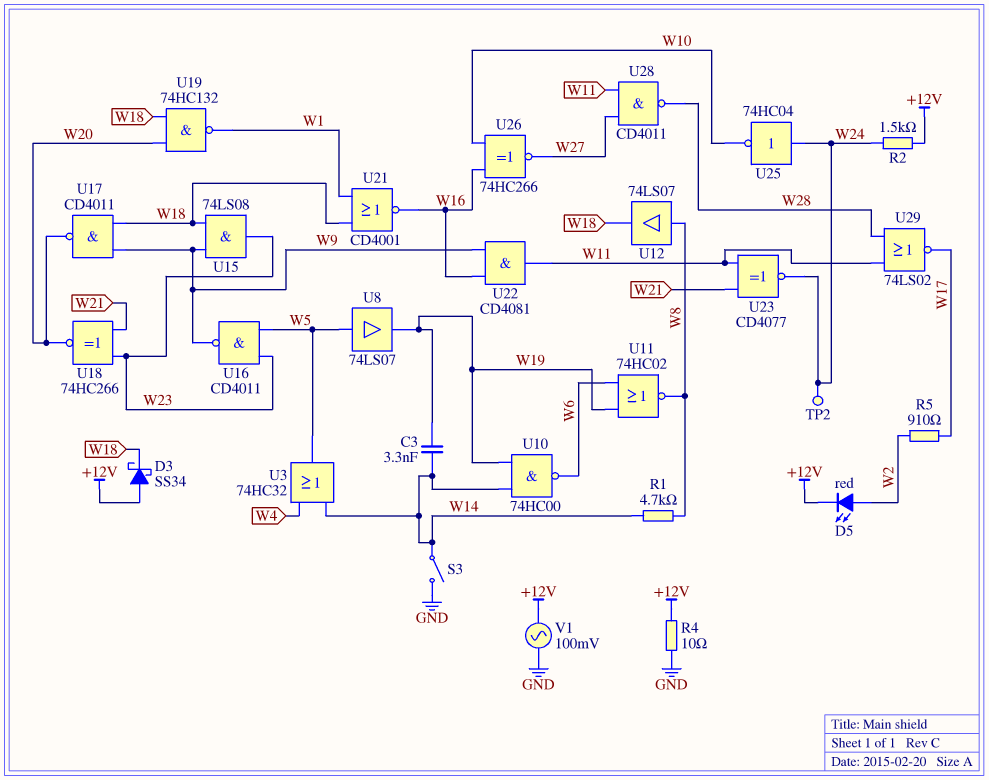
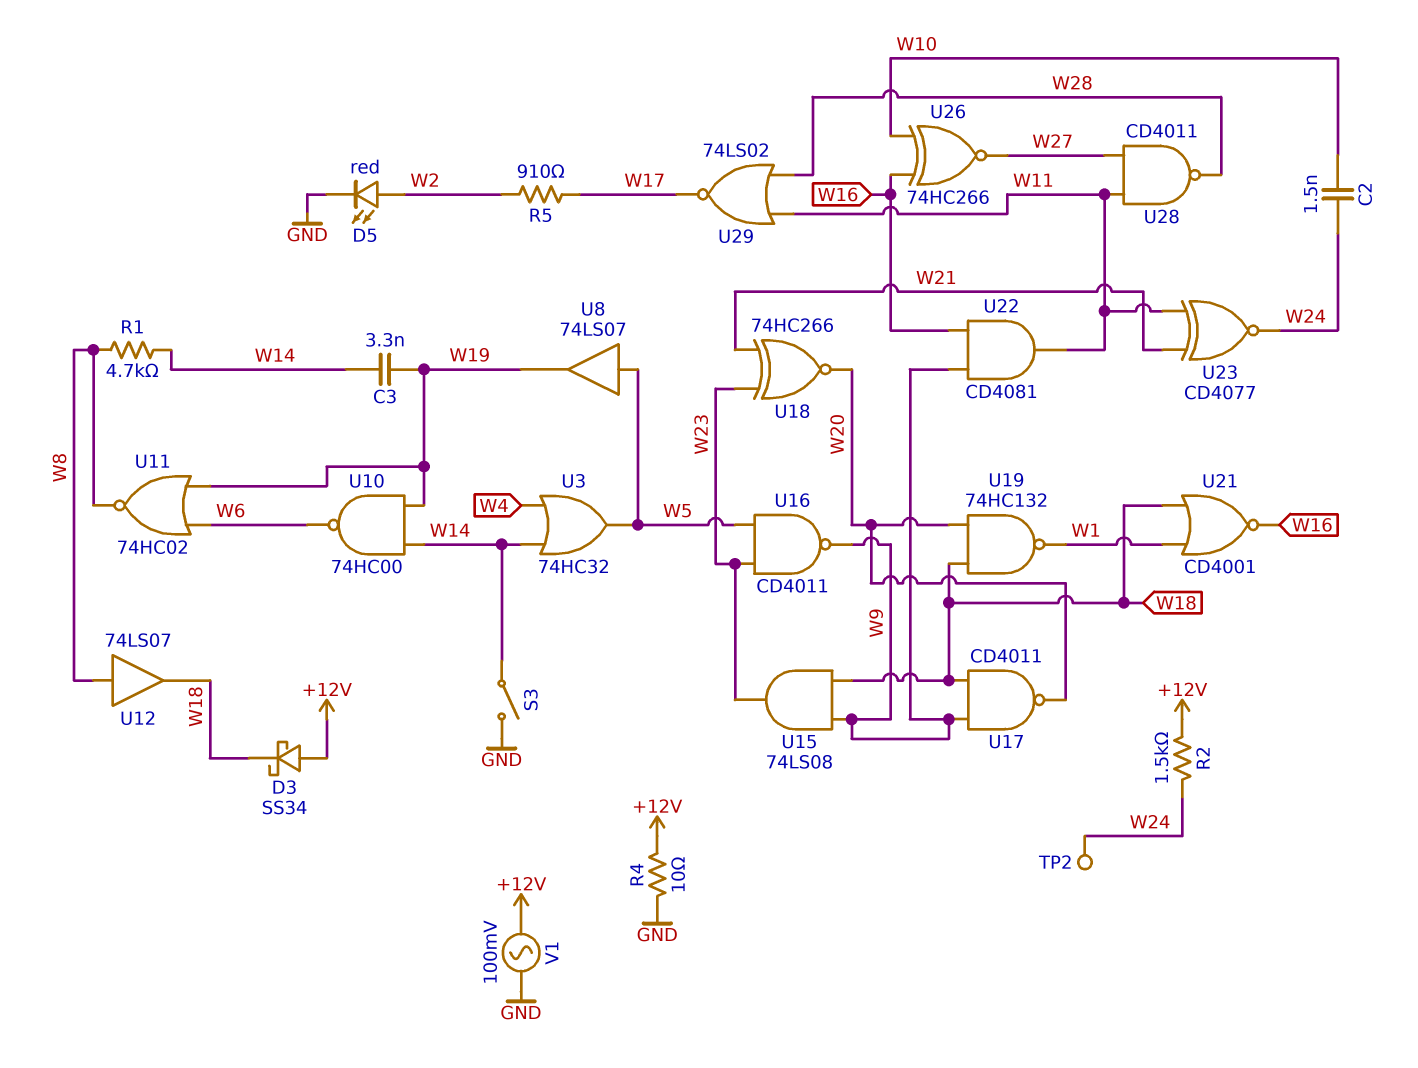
C2: none -> 1.5nF (W10, W24)
D5: LED red (A W2, K +12V) -> LED red (A W2, K GND)
U25: NOT 74HC04 (in W24, out W10) -> none

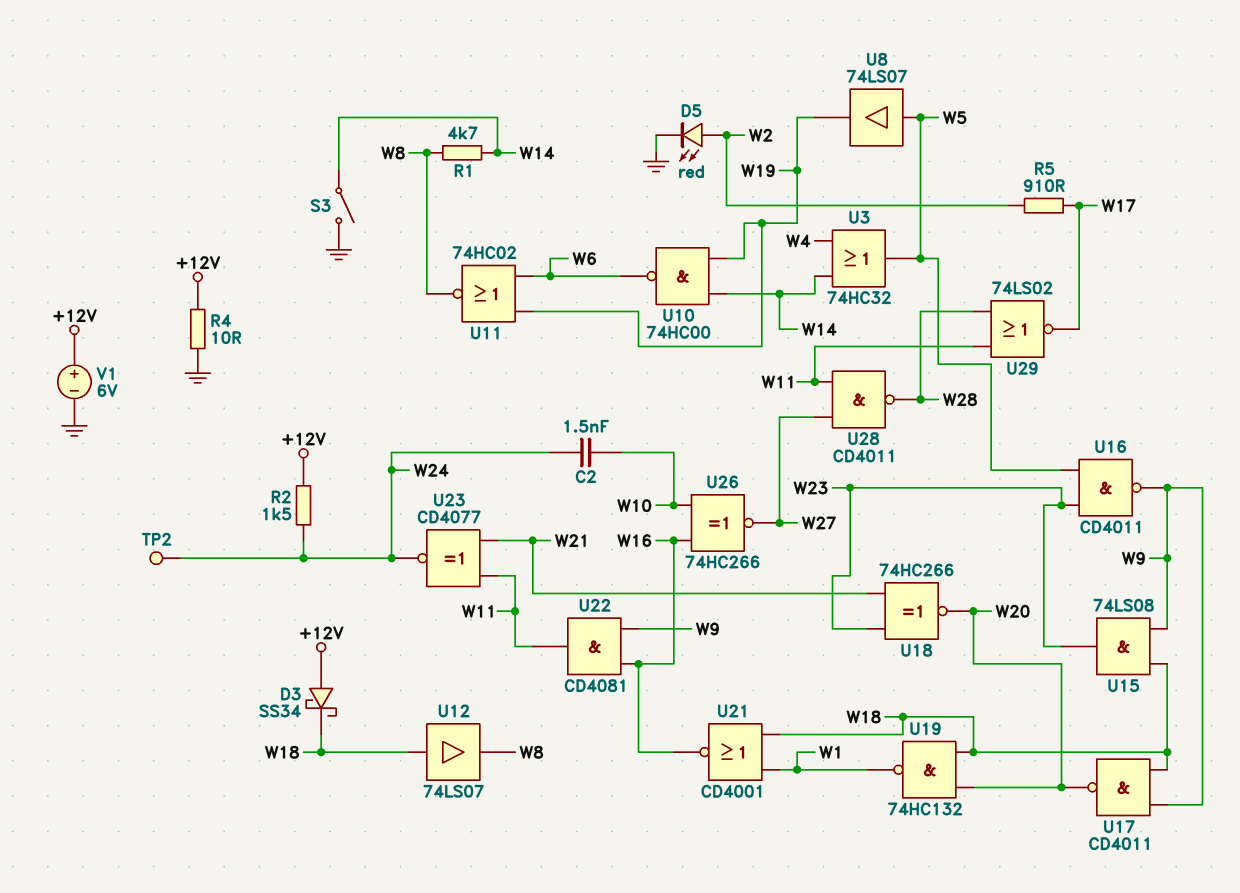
C3: 3.3nF (W14, W19) -> none
U12: buffer 74LS07 (in W8, out W18) -> buffer 74LS07 (in W18, out W8)
V1: AC 100mV (+12V, GND) -> 6V (plus +12V, minus GND)

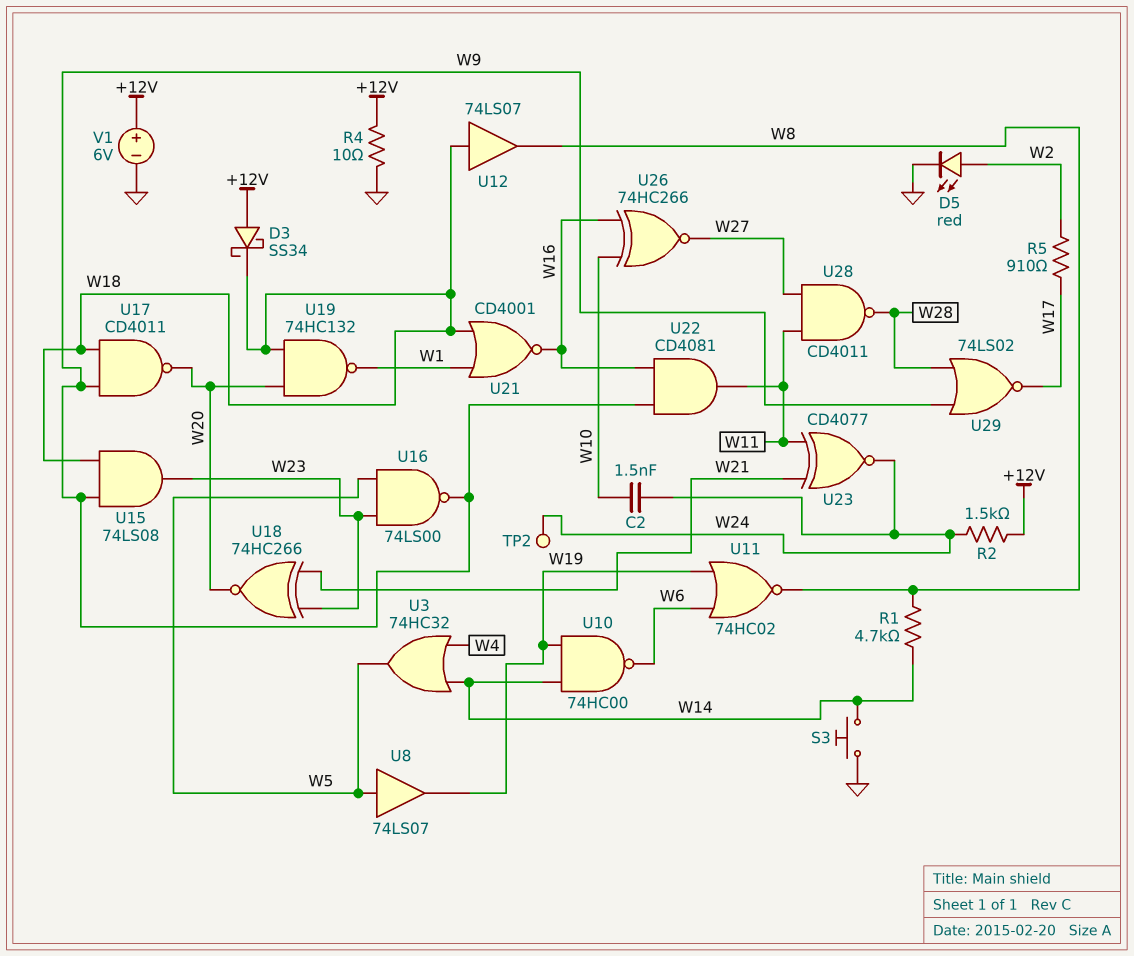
S3: switch (GND, W14) -> button (GND, W14)
U16: NAND CD4011 (in W5, in W23, out W9) -> NAND 74LS00 (in W5, in W23, out W9)
U29: NOR 74LS02 (in W11, in W28, out W17) -> NOR 74LS02 (in W9, in W28, out W17)

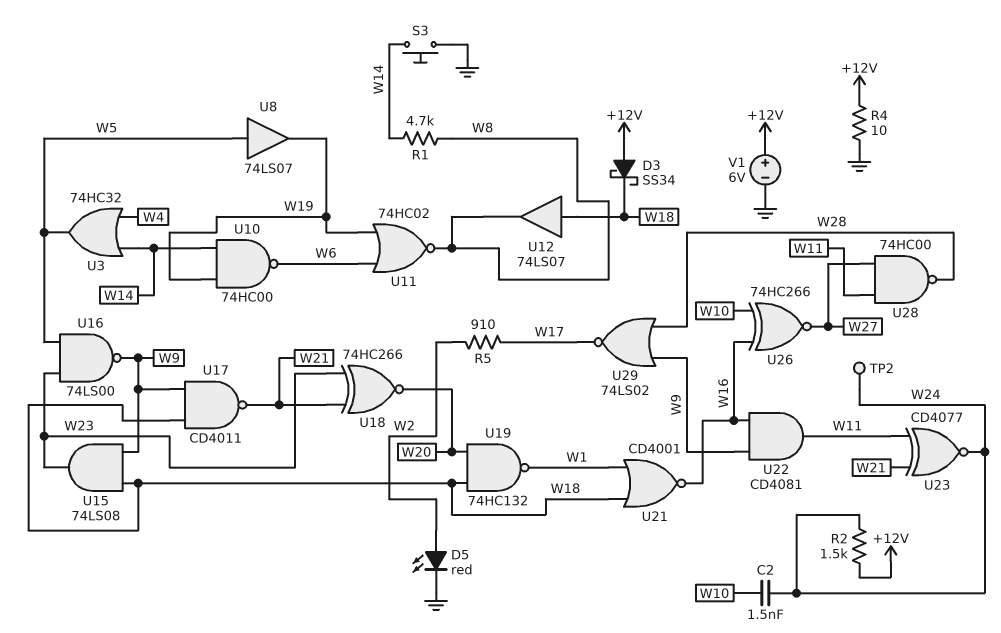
U17: NAND CD4011 (in W9, in W18, out W20) -> NAND CD4011 (in W9, in W18, out W21)
U28: NAND CD4011 (in W11, in W27, out W28) -> NAND 74HC00 (in W11, in W27, out W28)

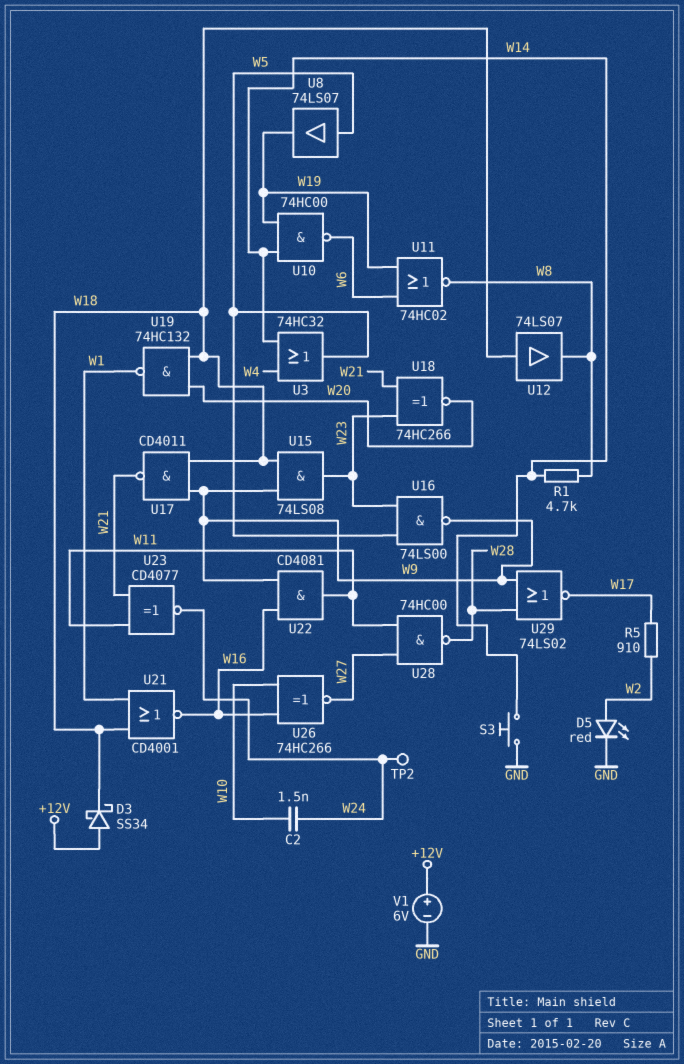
R2: 1.5k (+12V, W24) -> none
R4: 10 (+12V, GND) -> none

